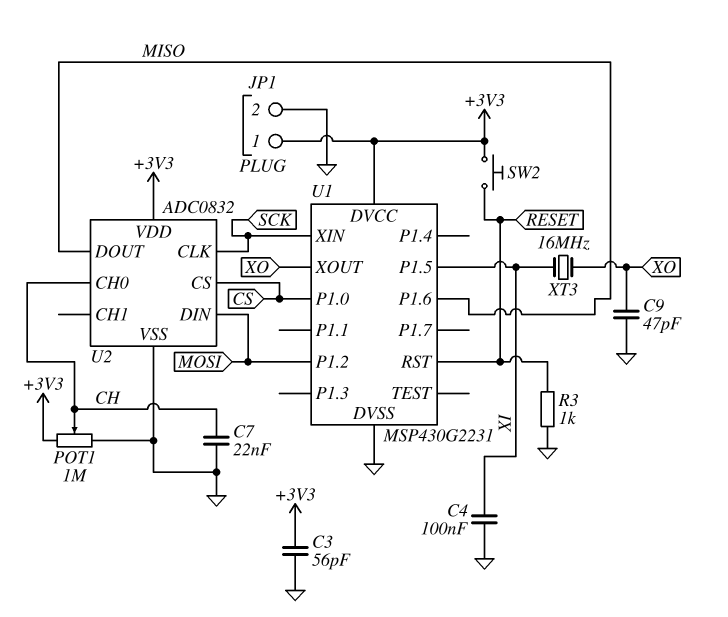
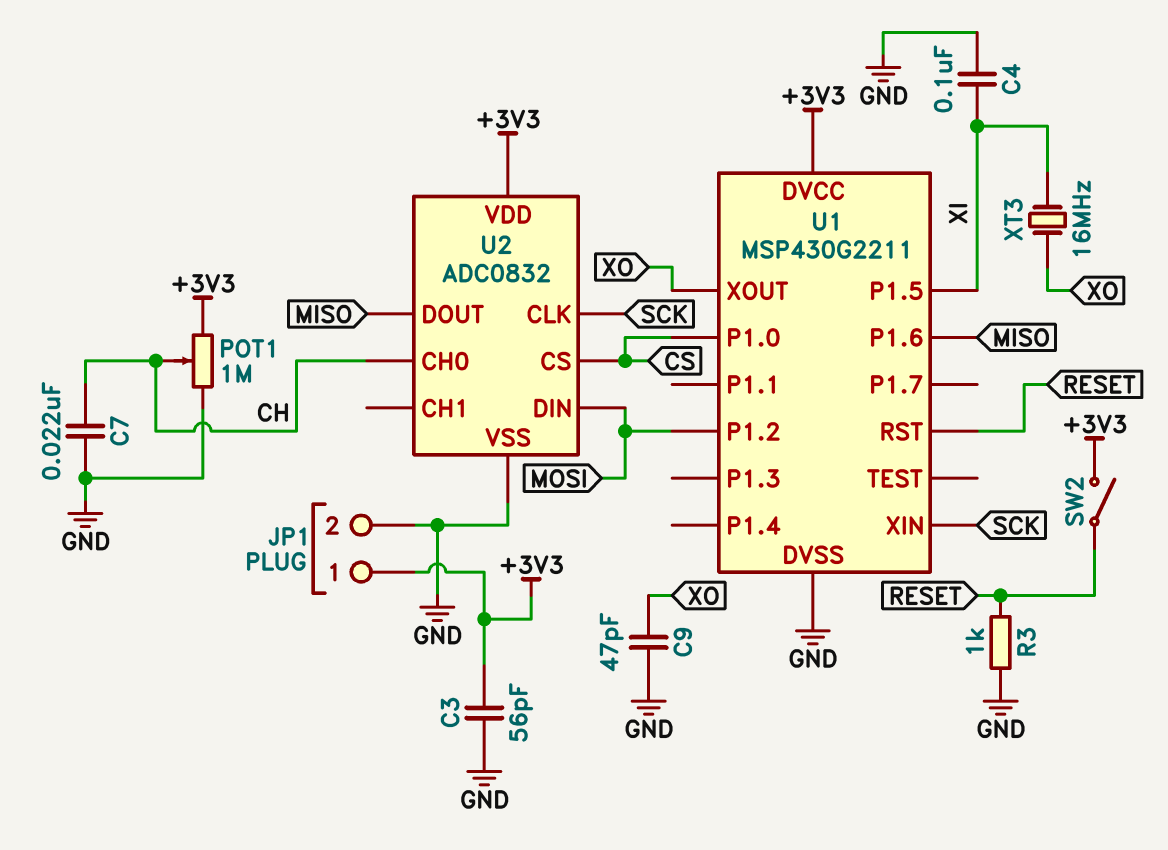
SW2: button (+3V3, RESET) -> switch (+3V3, RESET)
U1: MSP430G2231 -> MSP430G2211

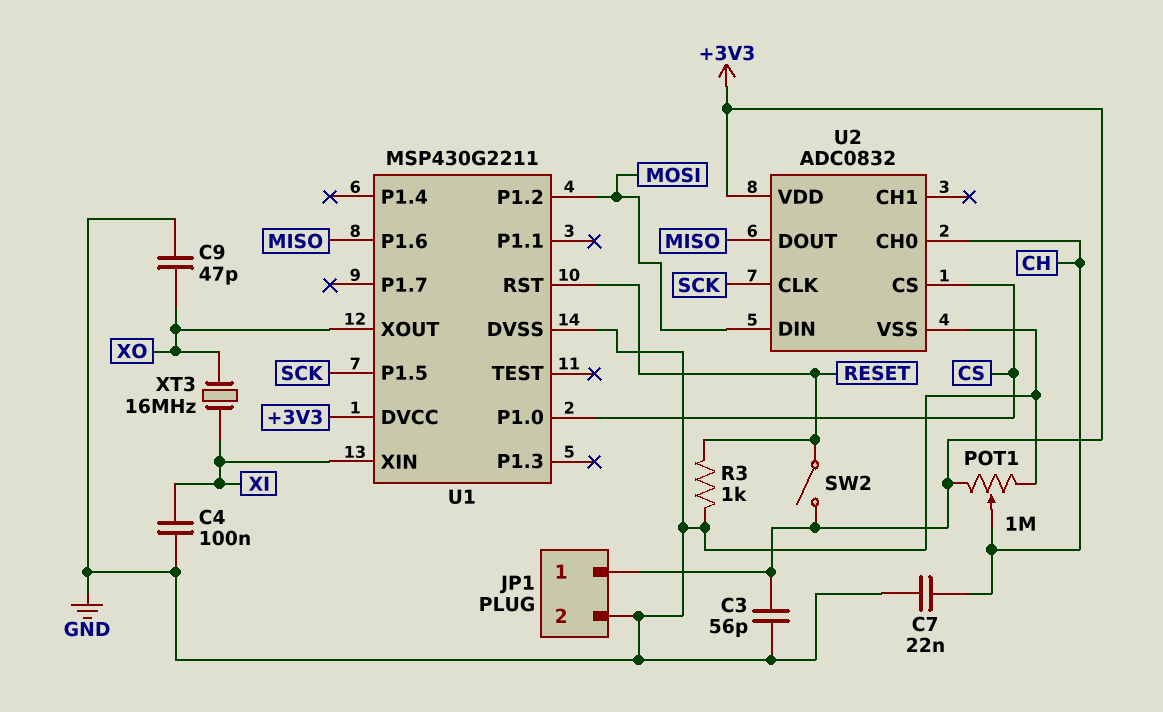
U1 pin P1.5: XI -> SCK
U1 pin XIN: SCK -> XI

